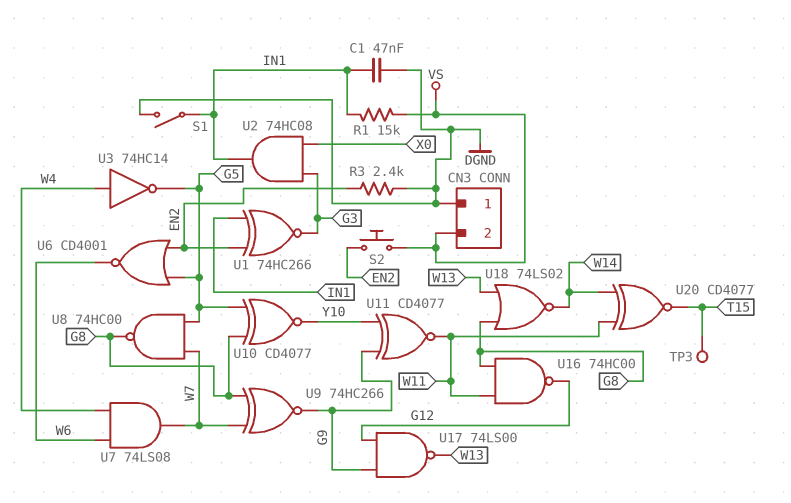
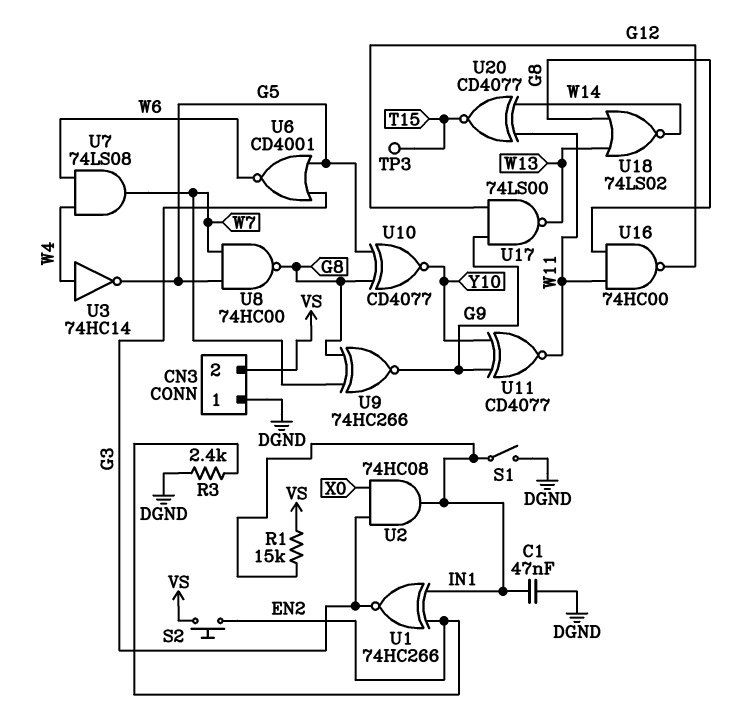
U6: NOR CD4001 (in EN2, in G5, out W6) -> NOR CD4001 (in G3, in G5, out W6)

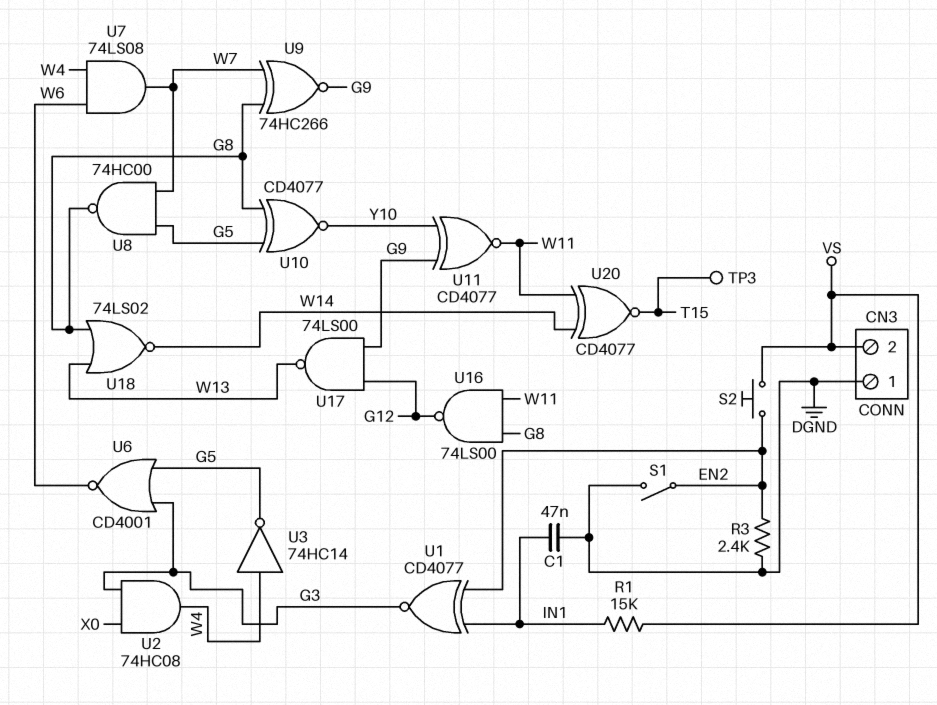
S1: switch (DGND, IN1) -> switch (DGND, EN2)
U1: XNOR 74HC266 (in EN2, in IN1, out G3) -> XNOR CD4077 (in EN2, in IN1, out G3)
U2: AND 74HC08 (in G3, in X0, out IN1) -> AND 74HC08 (in G3, in X0, out W4)
U16: NAND 74HC00 (in G8, in W11, out G12) -> NAND 74LS00 (in G8, in W11, out G12)

